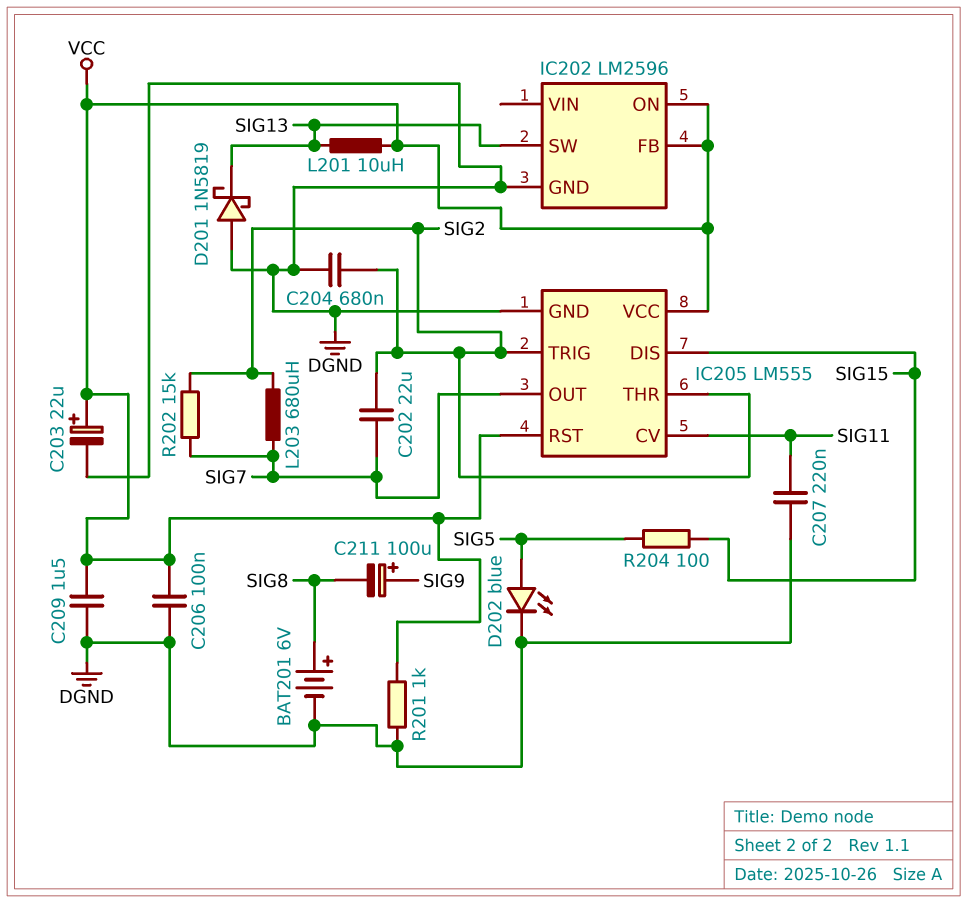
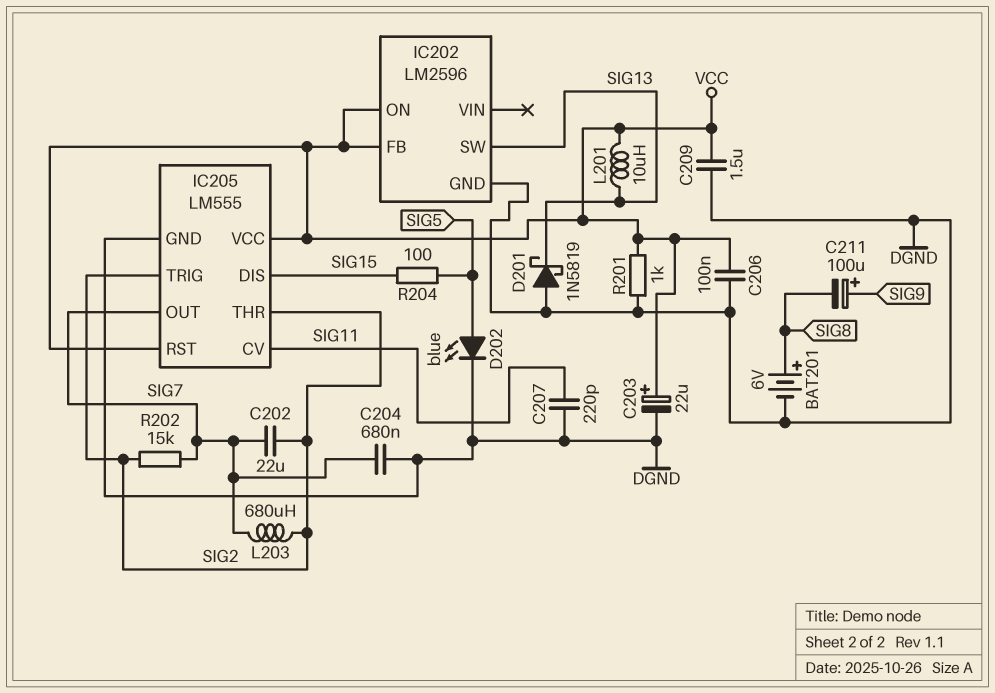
C204: 680nF (DGND, SIG2) -> 680nF (DGND, SIG7)
C207: 220nF (DGND, SIG11) -> 220pF (DGND, SIG11)

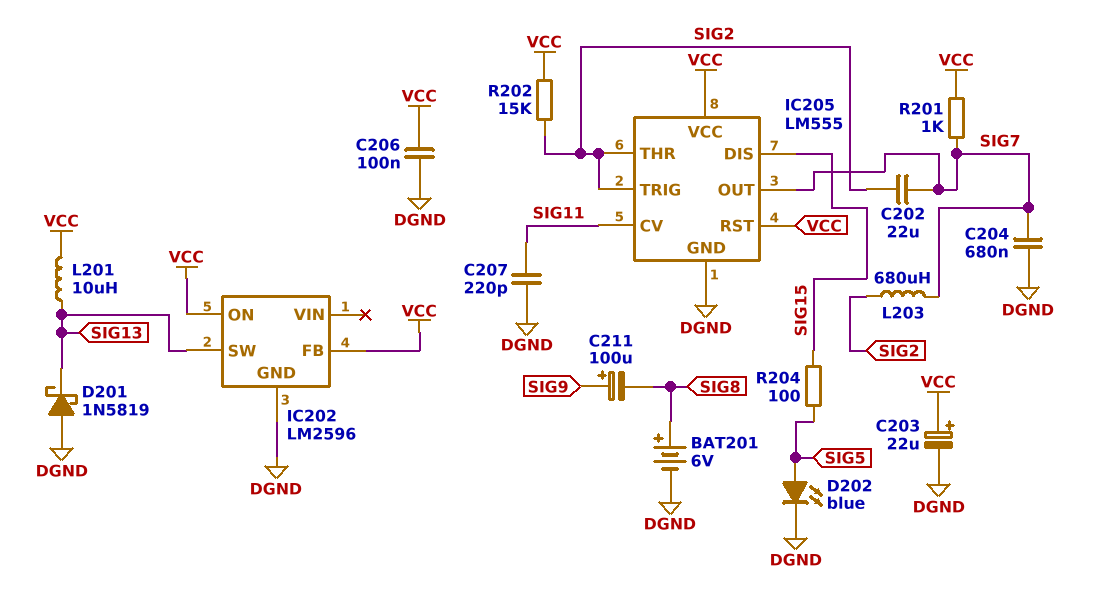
C209: 1.5uF (DGND, VCC) -> none
R201: 1k (DGND, VCC) -> 1k (SIG7, VCC)
R202: 15k (SIG2, SIG7) -> 15k (SIG2, VCC)

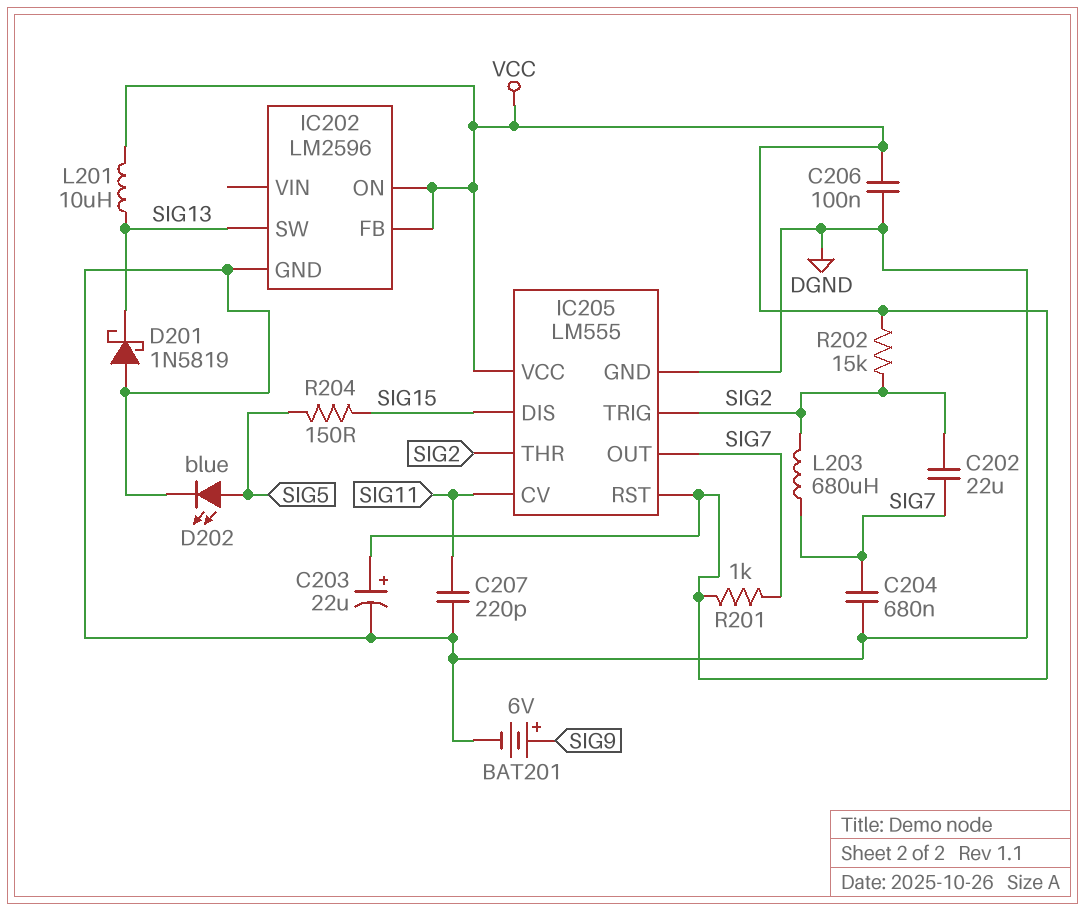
BAT201: 6V (plus SIG8, minus DGND) -> 6V (plus SIG9, minus DGND)
C211: 100uF (plus SIG9, minus SIG8) -> none
R204: 100 (SIG5, SIG15) -> 150 (SIG5, SIG15)

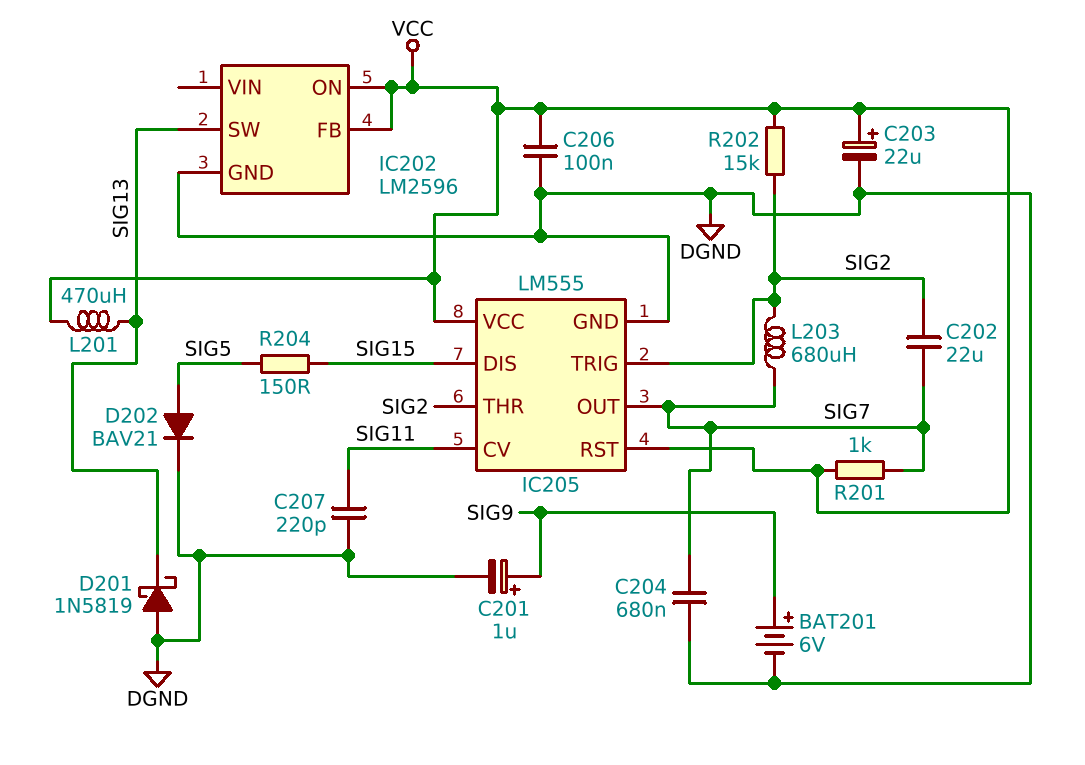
C201: none -> 1uF (plus SIG9, minus DGND)
D202: LED blue (A SIG5, K DGND) -> diode BAV21 (A SIG5, K DGND)
L201: 10uH (SIG13, VCC) -> 470uH (SIG13, VCC)

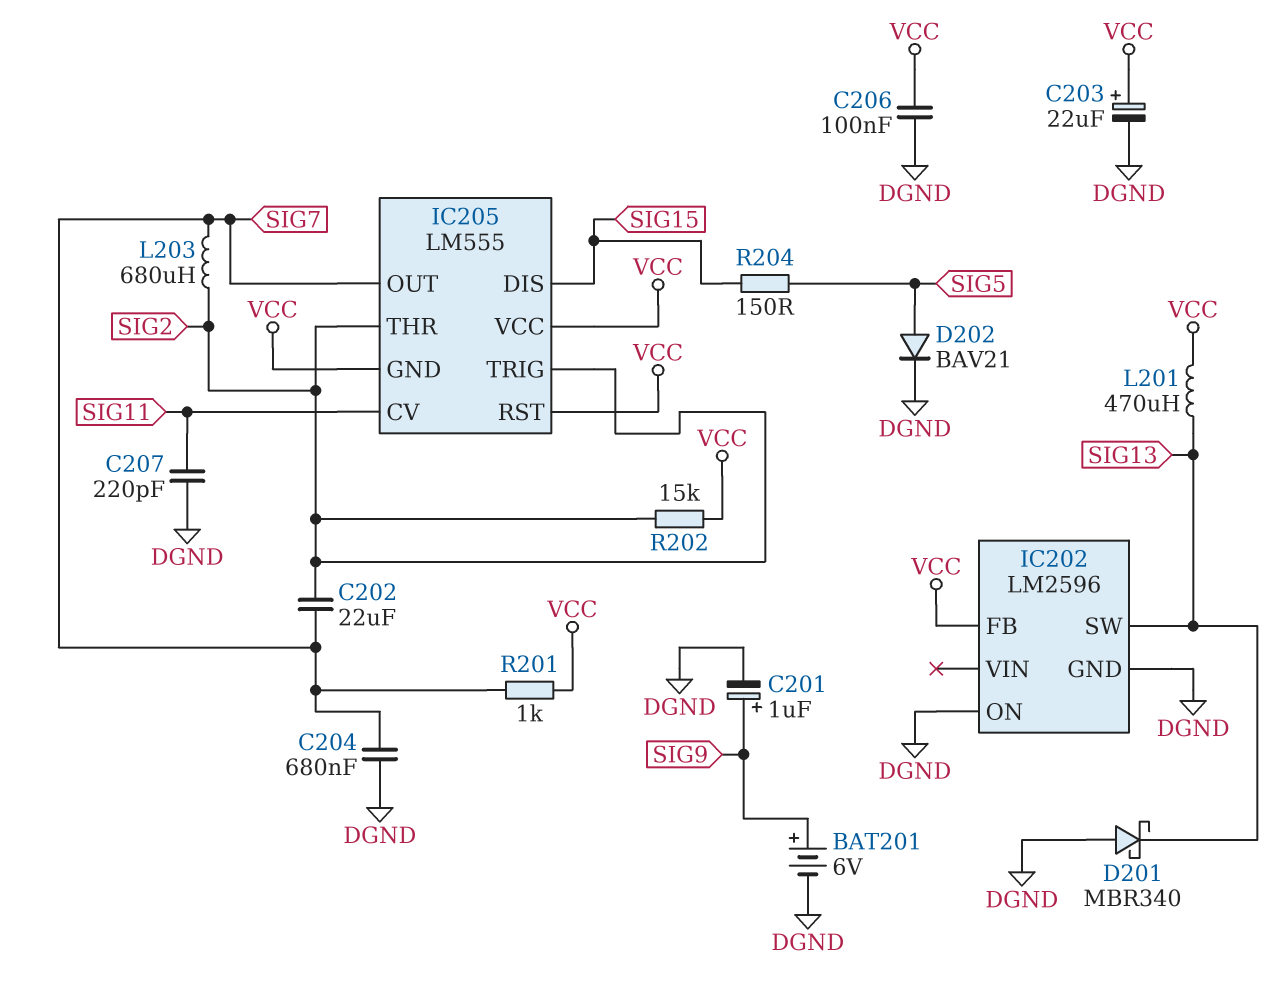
D201: schottky 1N5819 (A DGND, K SIG13) -> schottky MBR340 (A DGND, K SIG13)
IC202 pin ON: VCC -> DGND
IC205 pin GND: DGND -> VCC

